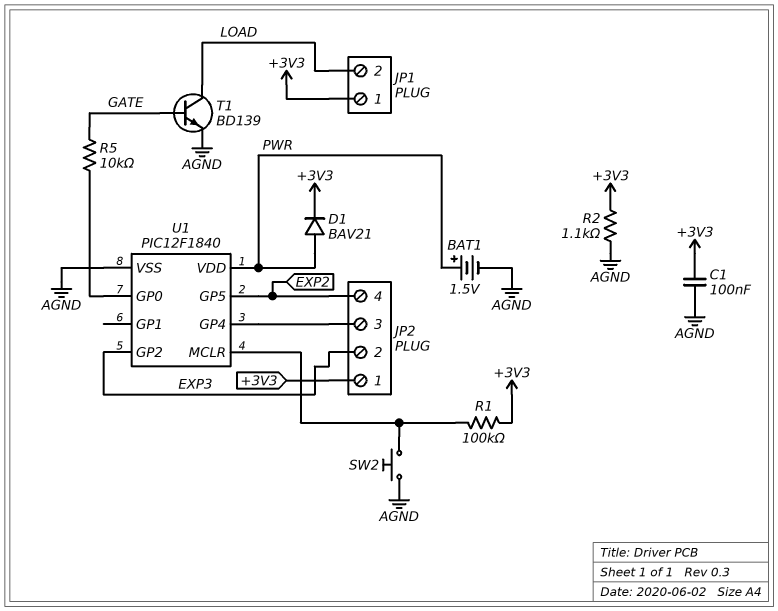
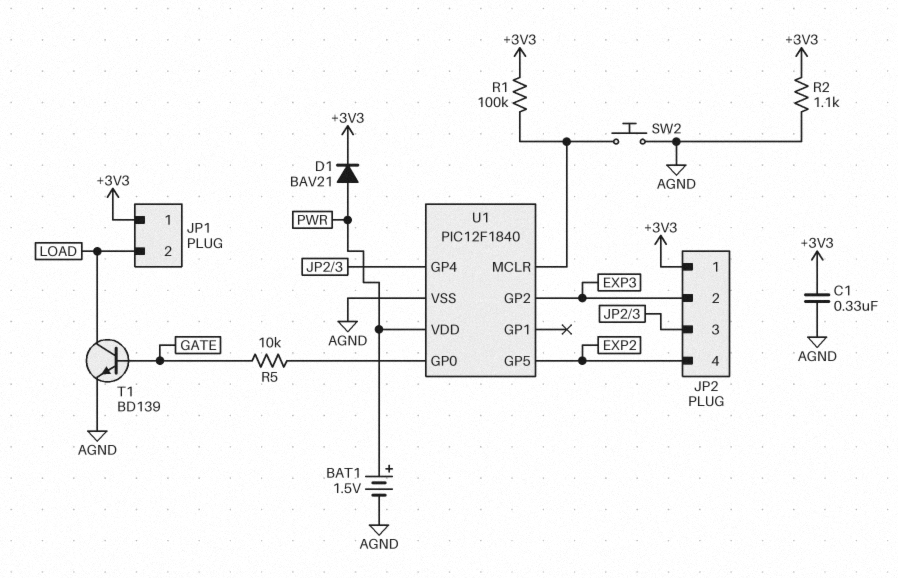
C1: 100nF (+3V3, AGND) -> 330nF (+3V3, AGND)

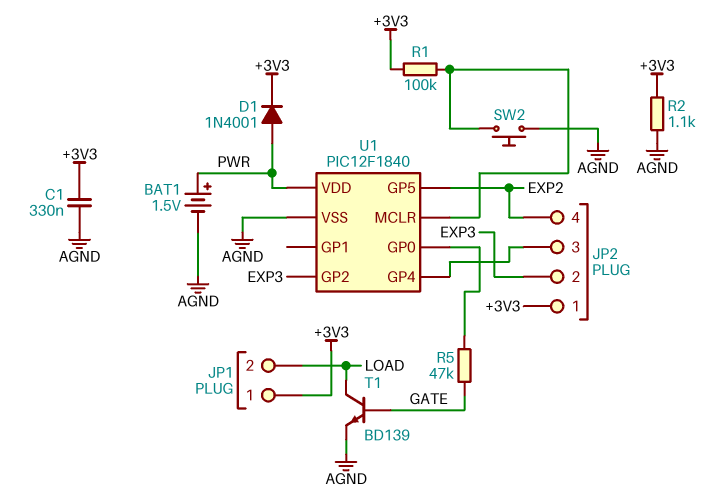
D1: diode BAV21 (A PWR, K +3V3) -> diode 1N4001 (A PWR, K +3V3)
R5: 10k (GATE, U1/GP0) -> 47k (GATE, U1/GP0)

